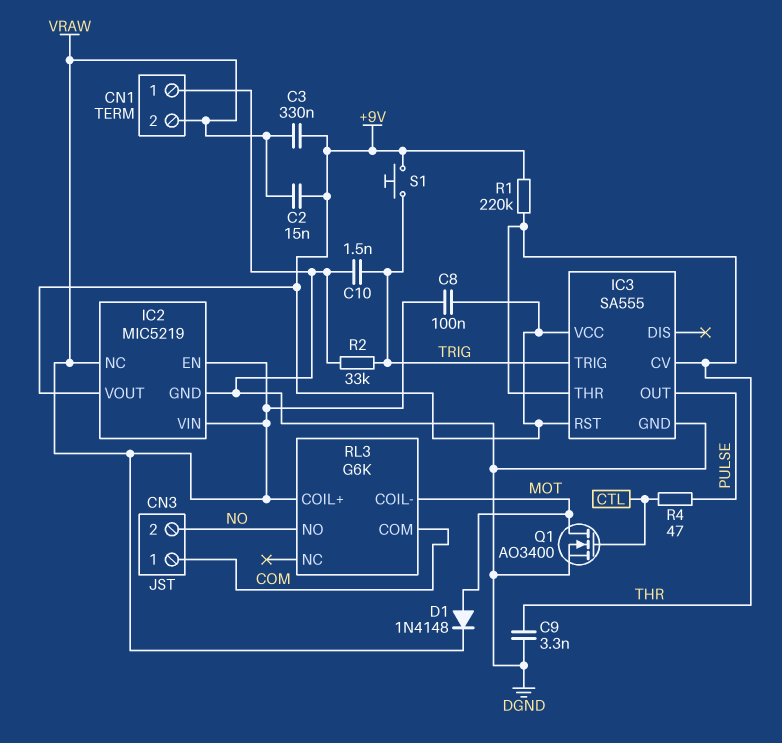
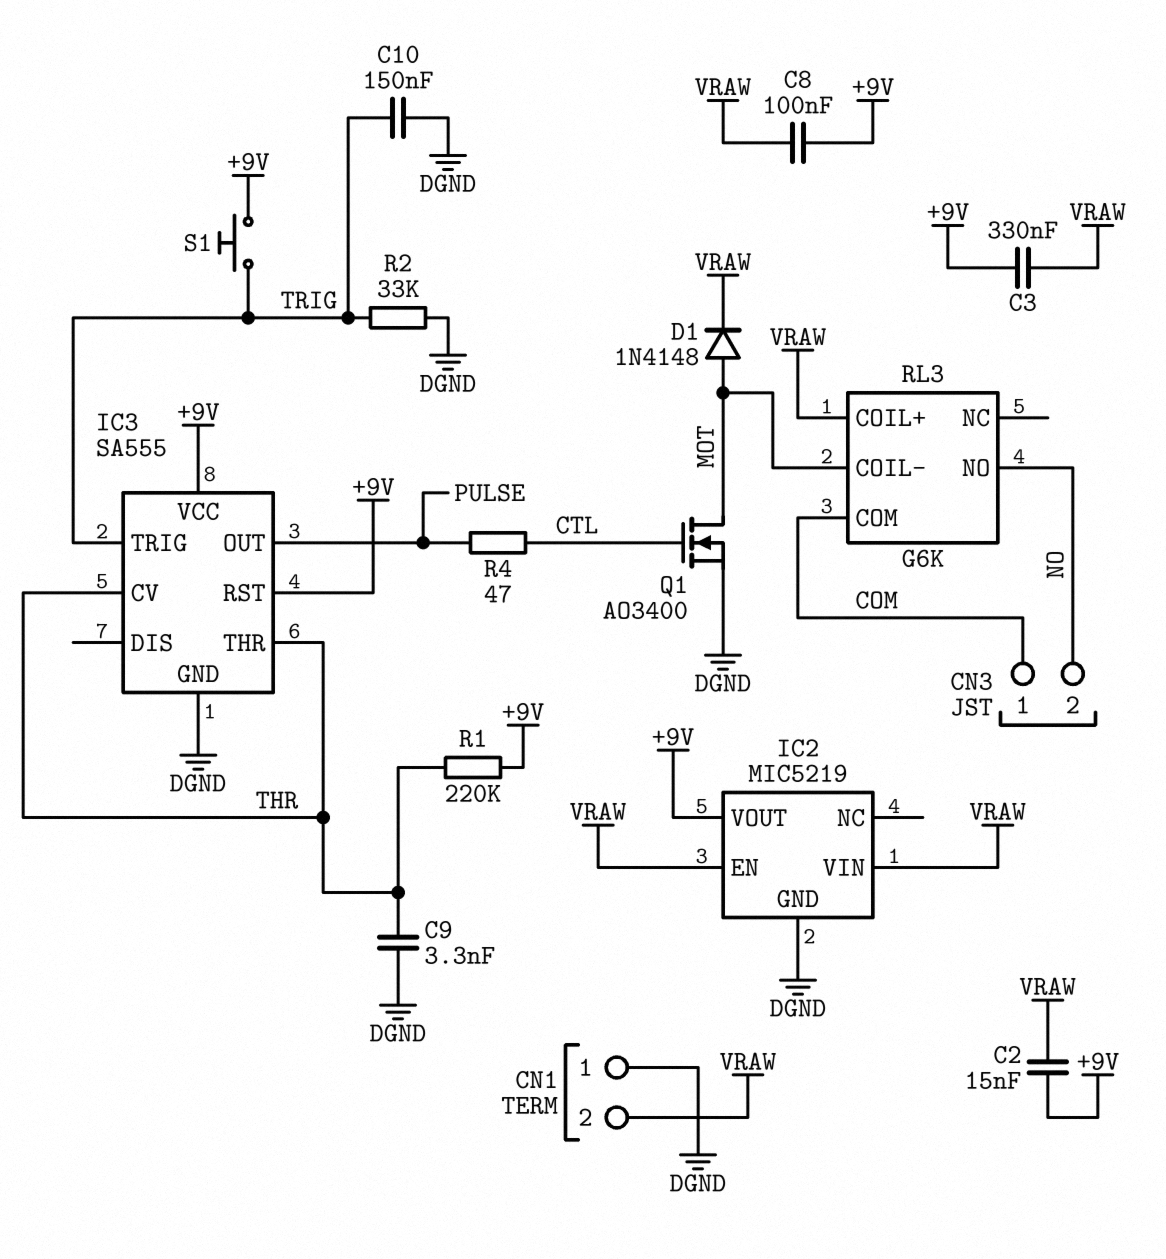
C10: 1.5nF (DGND, TRIG) -> 150nF (DGND, TRIG)
IC2 pin NC: VRAW -> none

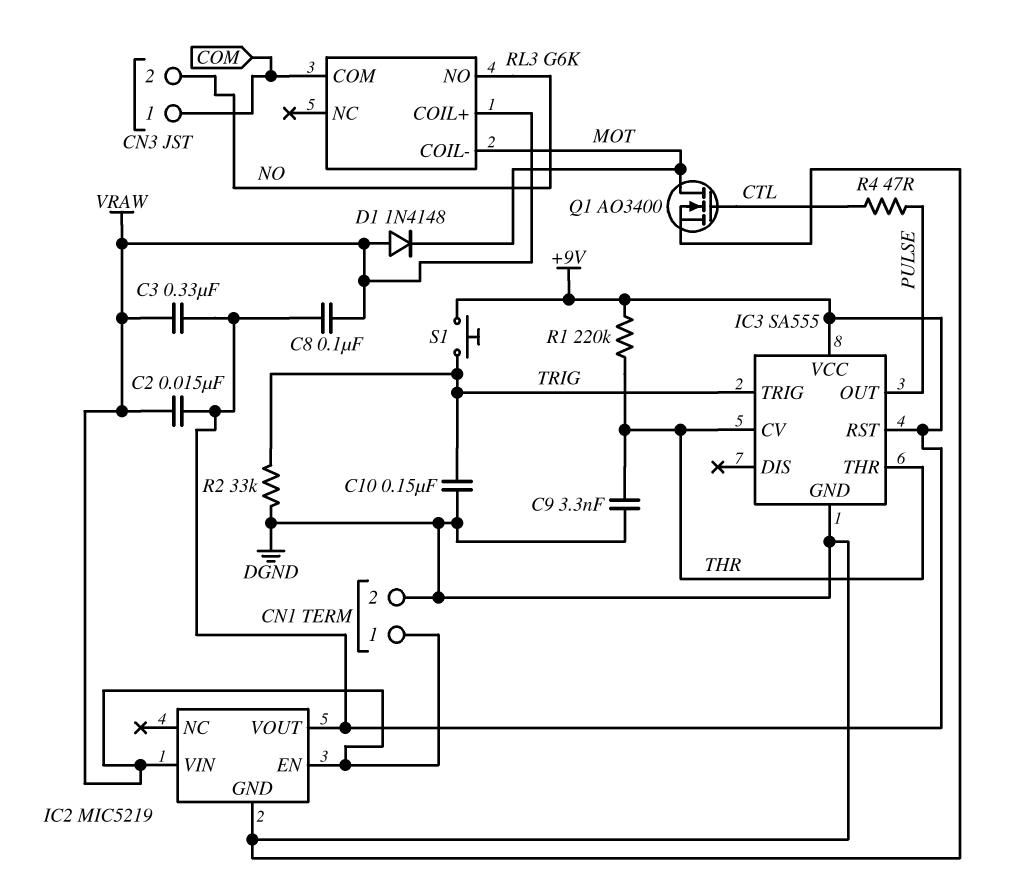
CN1 pin 1: DGND -> VRAW
CN1 pin 2: VRAW -> DGND
D1: diode 1N4148 (A MOT, K VRAW) -> diode 1N4148 (A VRAW, K MOT)

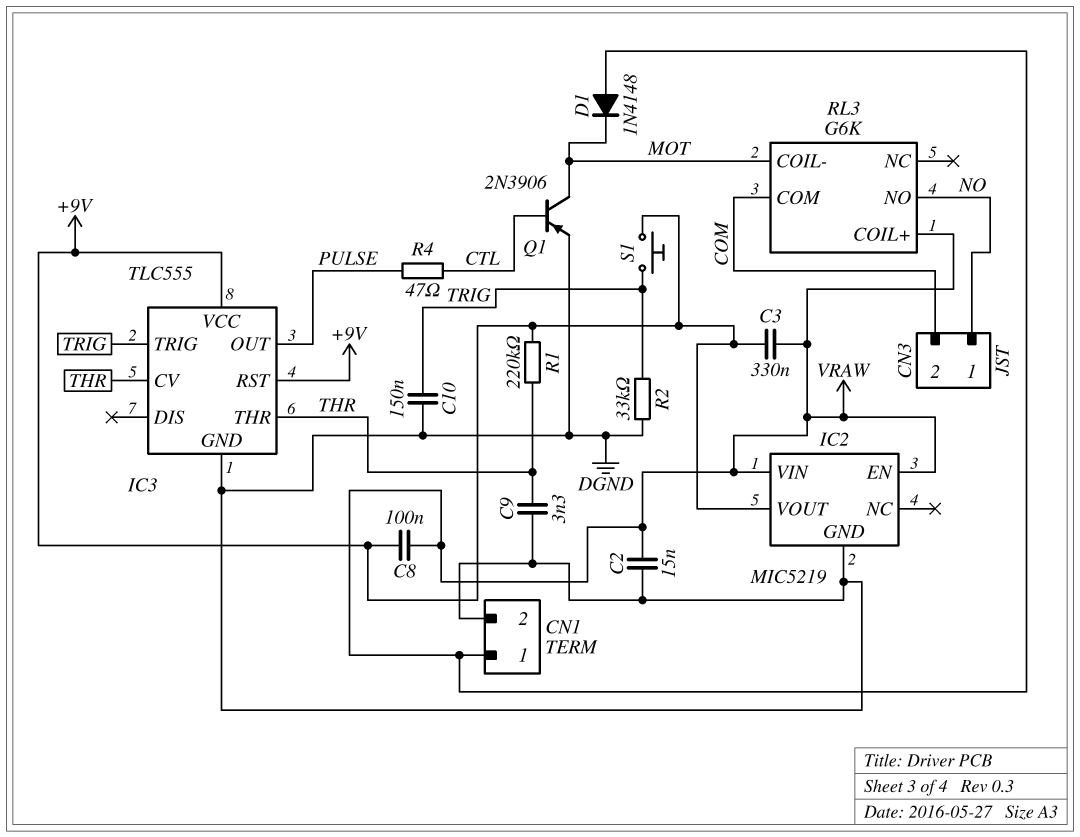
C2: 15nF (+9V, VRAW) -> 15nF (DGND, VRAW)
CN3 pin 1: COM -> NO
CN3 pin 2: NO -> COM
IC3: SA555 -> TLC555
Q1: NMOS AO3400 (G CTL, D MOT, S DGND) -> PNP 2N3906 (B CTL, C MOT, E DGND)

